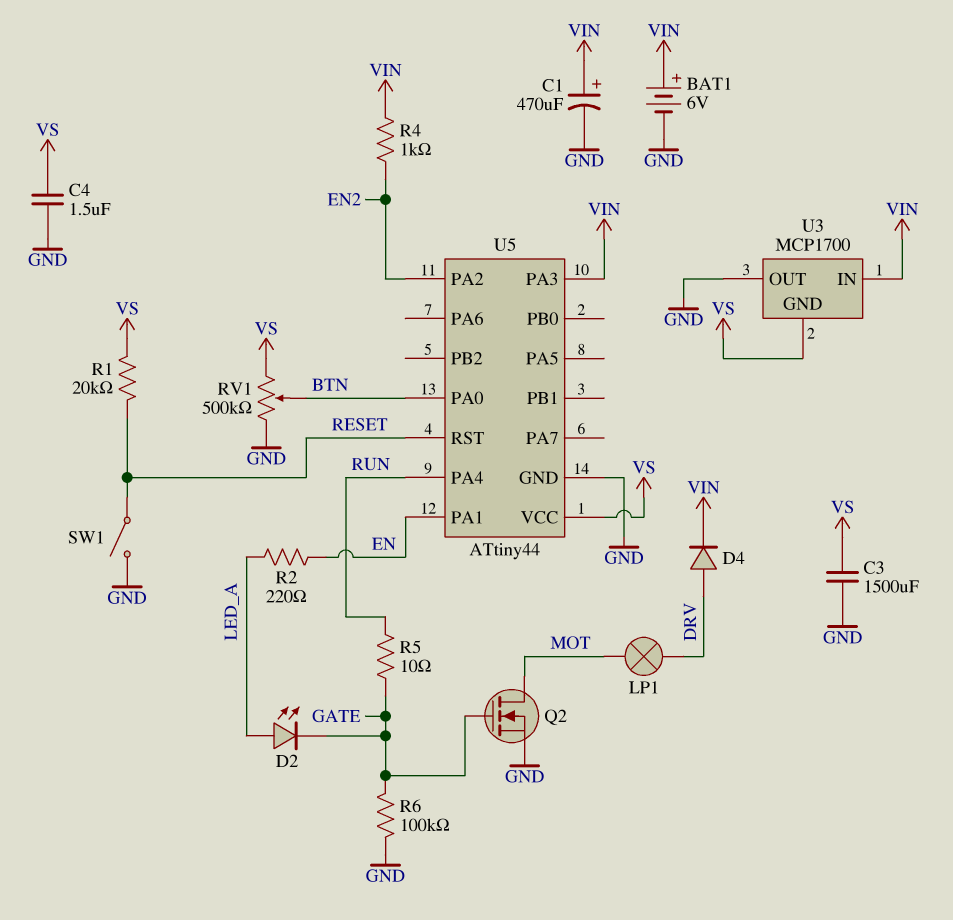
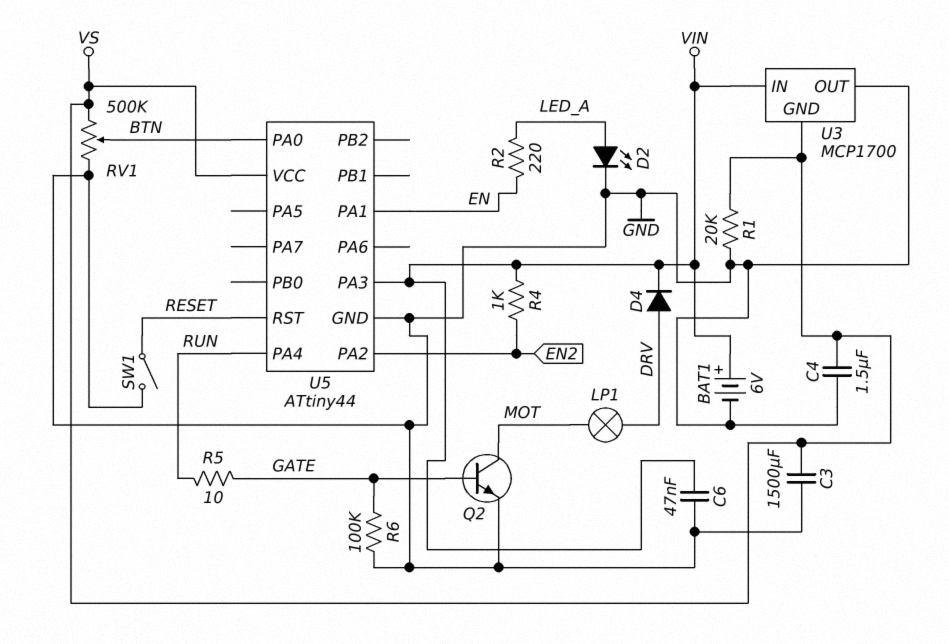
C1: 470uF (plus VIN, minus GND) -> none
C6: none -> 47nF (GND, VIN)
D2: LED (A LED_A, K GATE) -> LED (A LED_A, K GND)
Q2: NMOS (G GATE, D MOT, S GND) -> NPN (B GATE, C MOT, E GND)
R1: 20k (RESET, VS) -> 20k (GND, VS)

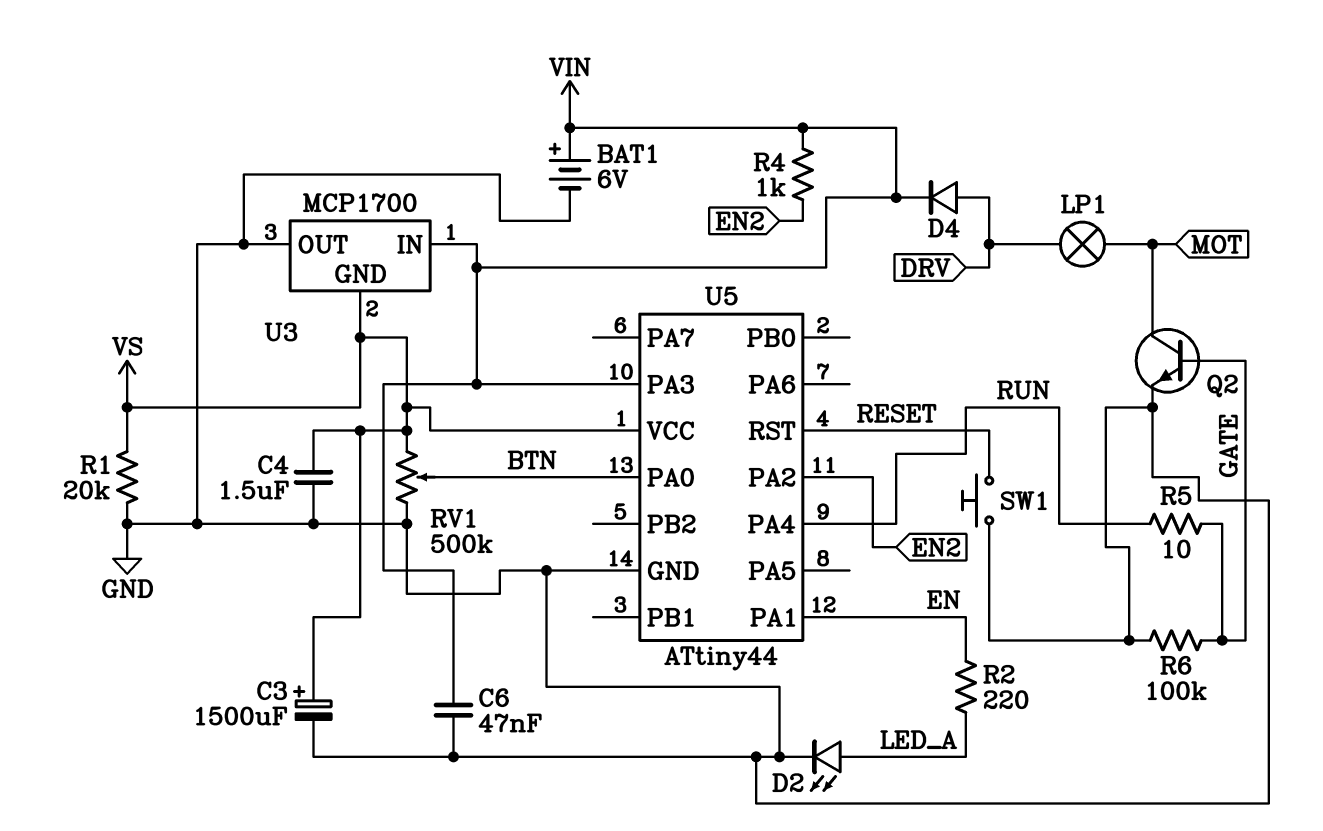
C3: 1500uF (GND, VS) -> 1500uF (plus VS, minus GND)
SW1: switch (GND, RESET) -> button (GND, RESET)

